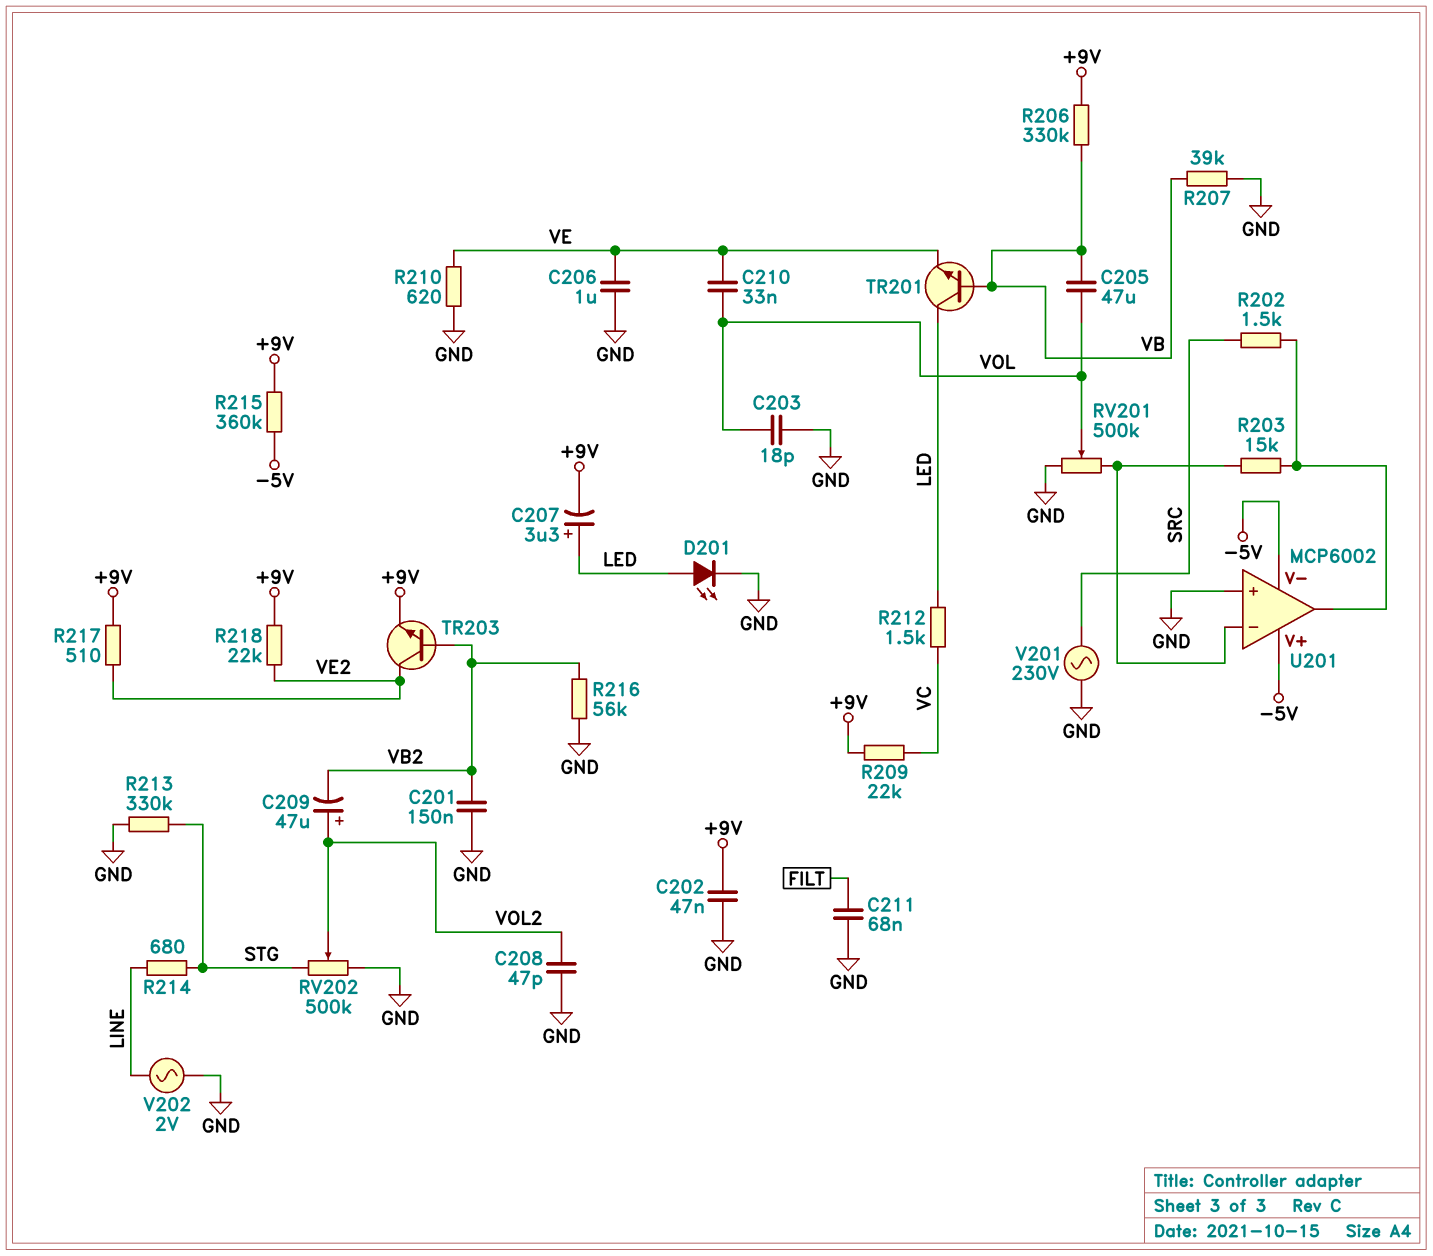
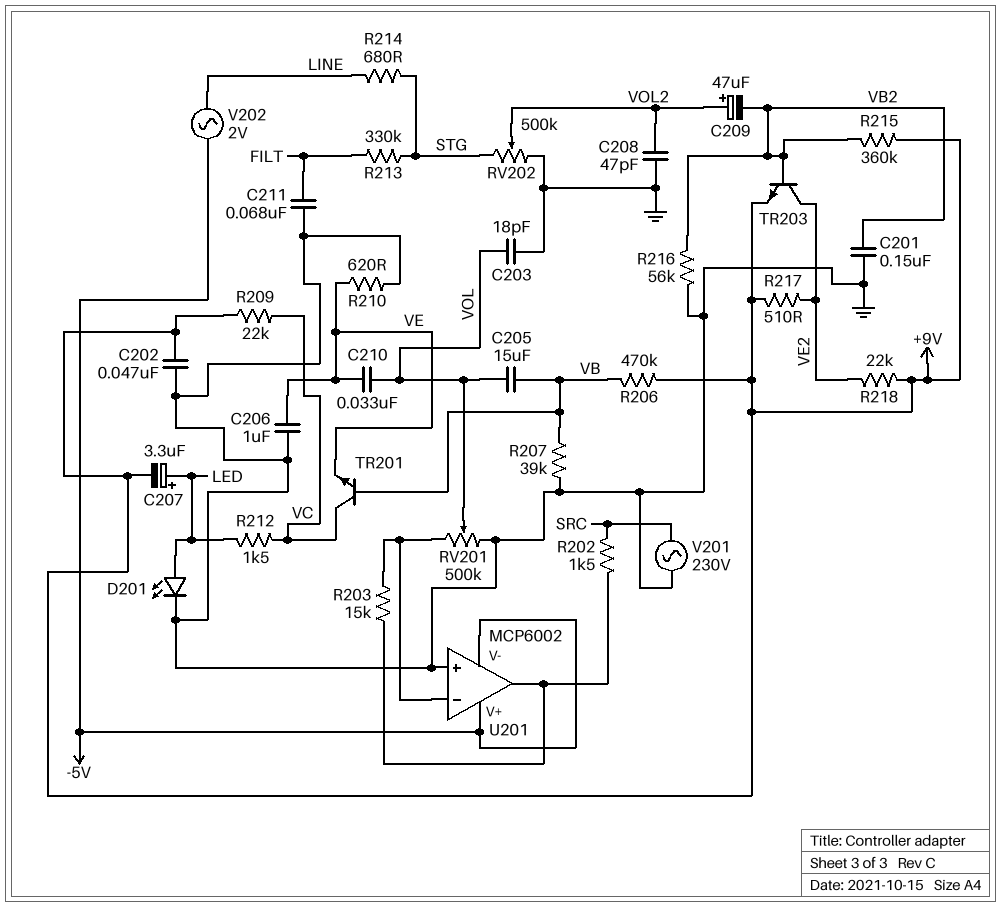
C205: 47uF (VB, VOL) -> 15uF (VB, VOL)
R206: 330k (+9V, VB) -> 470k (+9V, VB)
R213: 330k (GND, STG) -> 330k (FILT, STG)
R215: 360k (+9V, -5V) -> 360k (+9V, VB2)
TR201: NPN (B VB, C LED, E VE) -> NPN (B VB, C VC, E VE)
V202: AC 2V (GND, LINE) -> AC 2V (-5V, LINE)

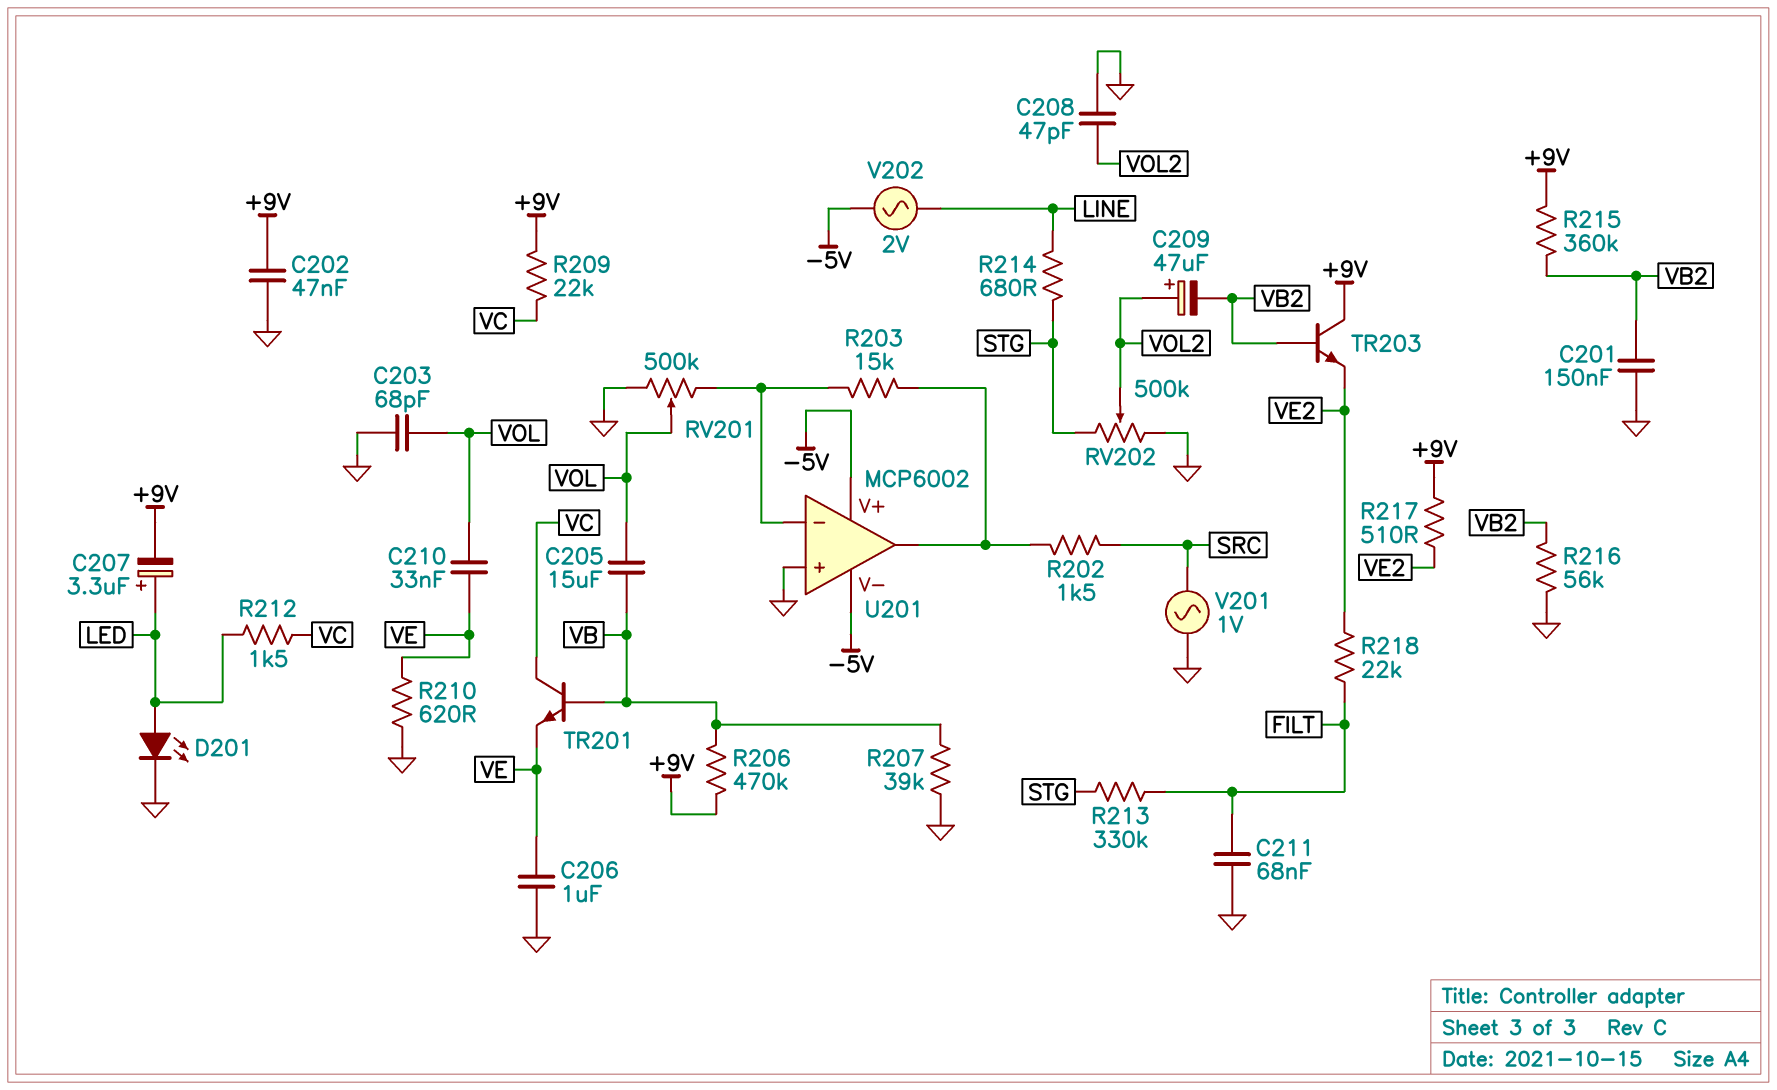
C203: 18pF (GND, VOL) -> 68pF (GND, VOL)
R218: 22k (+9V, VE2) -> 22k (FILT, VE2)
TR203: NPN (B VB2, C VE2, E +9V) -> NPN (B VB2, C +9V, E VE2)
V201: AC 230V (GND, SRC) -> AC 1V (GND, SRC)

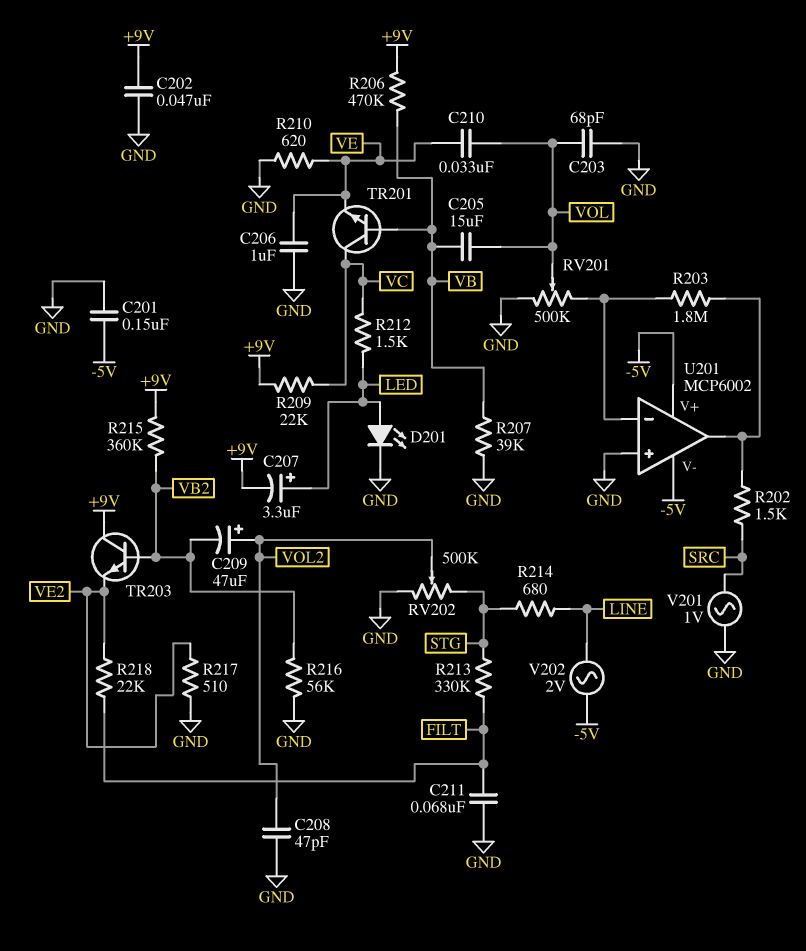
C201: 150nF (GND, VB2) -> 150nF (-5V, GND)
R203: 15k (U201/in-, U201/out) -> 1.8M (U201/in-, U201/out)
R217: 510 (+9V, VE2) -> 510 (GND, VE2)

